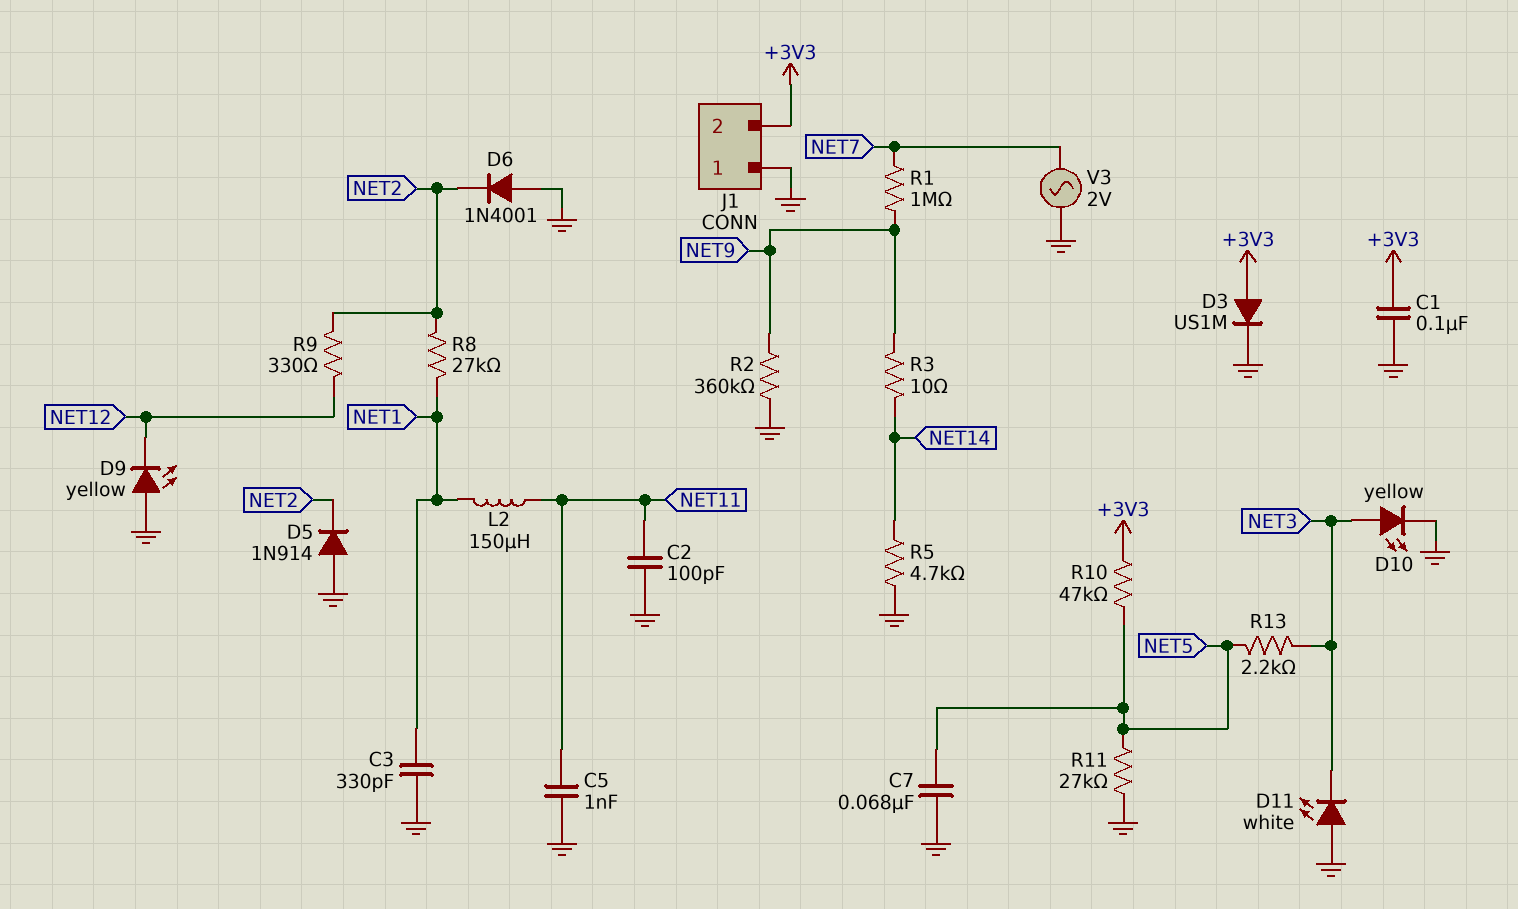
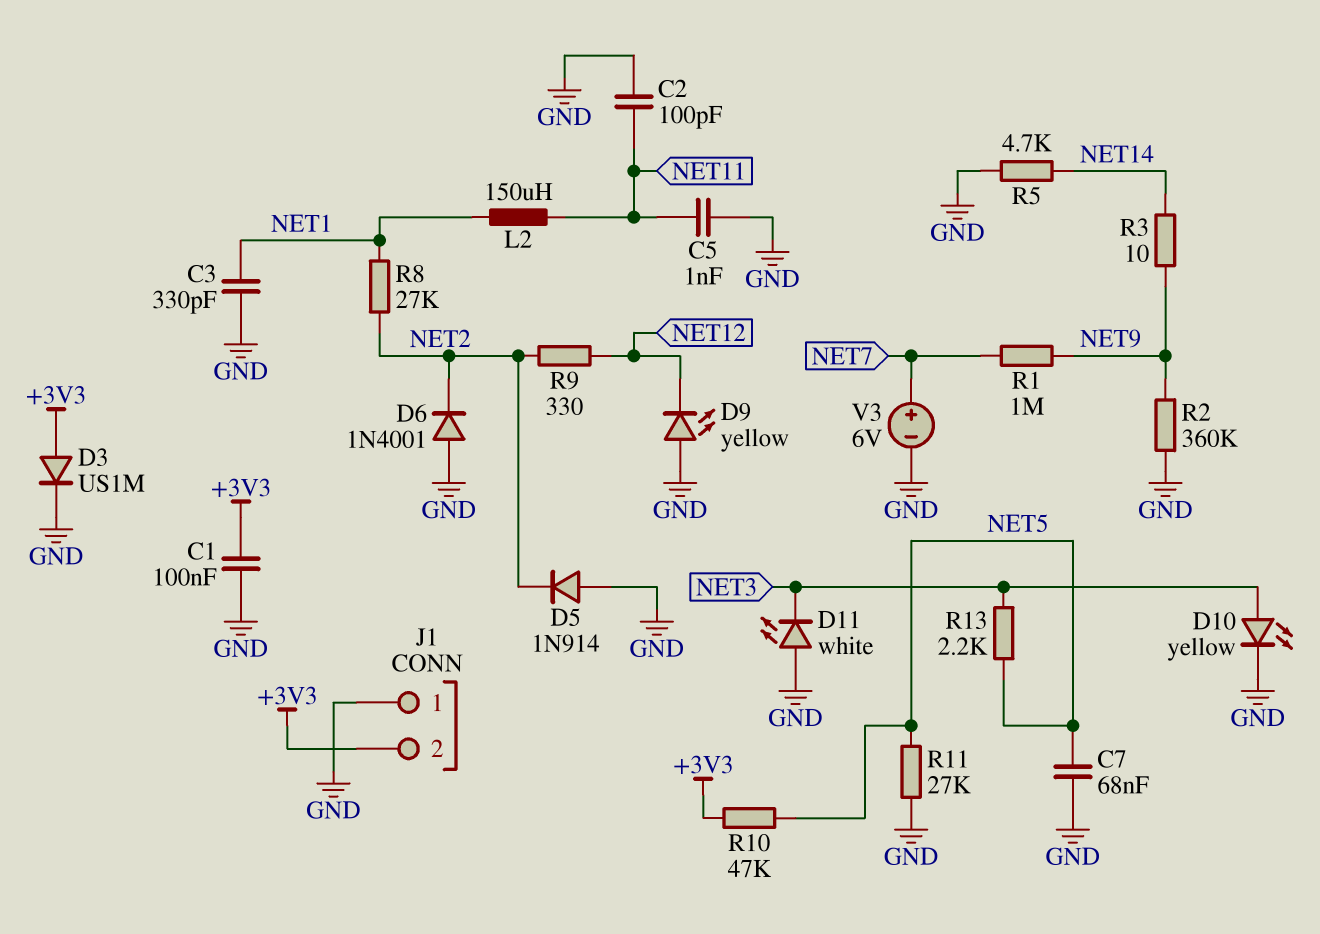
V3: AC 2V (GND, NET7) -> 6V (plus NET7, minus GND)

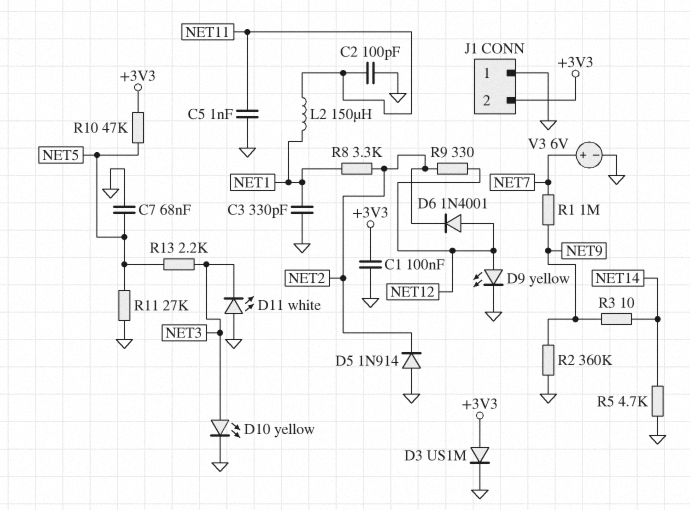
D6: diode 1N4001 (A GND, K NET2) -> diode 1N4001 (A NET12, K NET2)
D9: LED yellow (A GND, K NET12) -> LED yellow (A NET12, K GND)
R8: 27k (NET1, NET2) -> 3.3k (NET1, NET2)

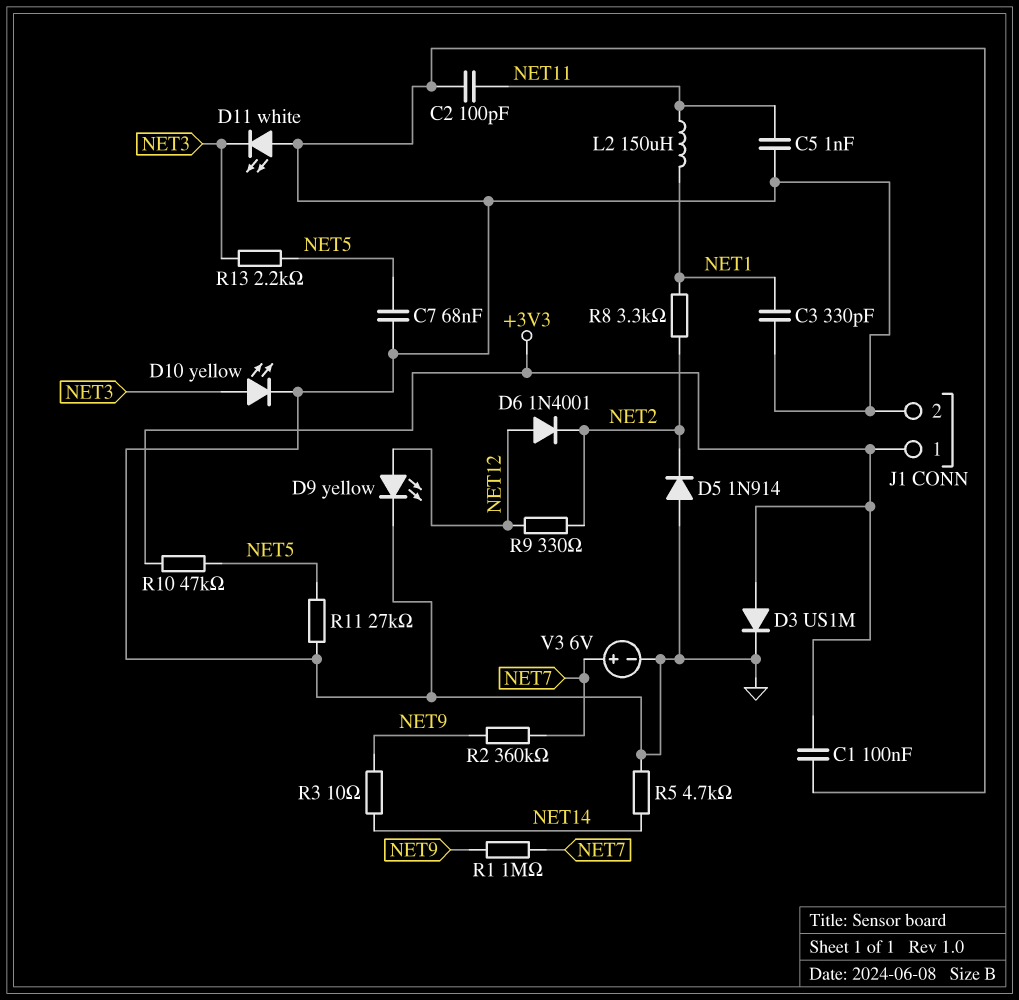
J1 pin 1: GND -> +3V3
J1 pin 2: +3V3 -> GND
R2: 360k (GND, NET9) -> 360k (NET7, NET9)

